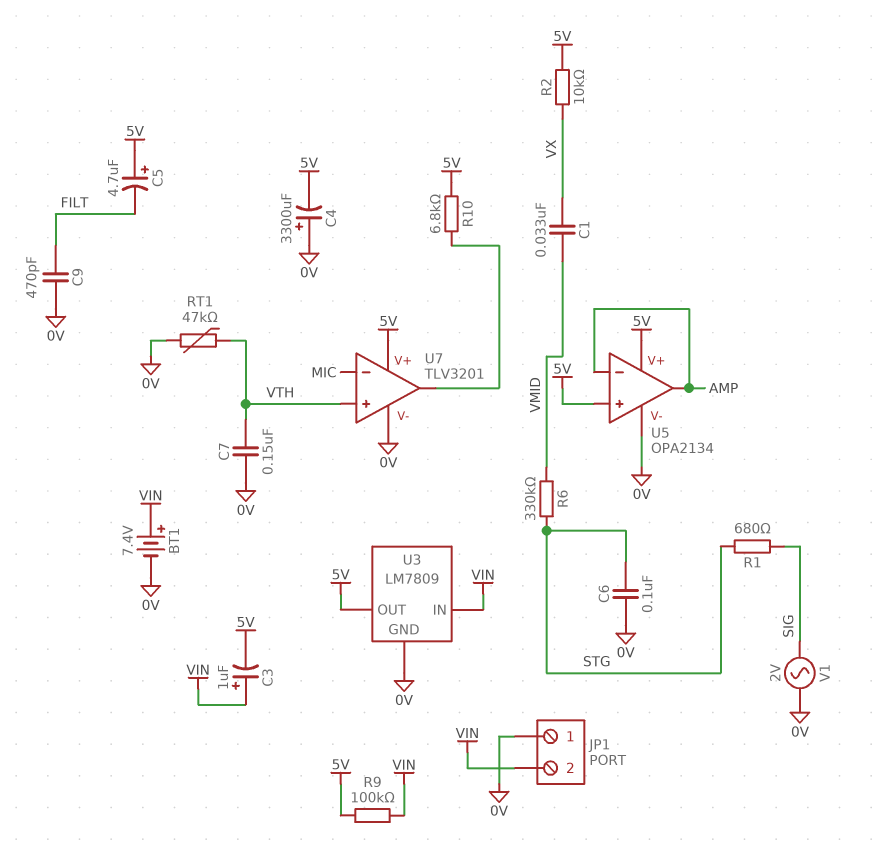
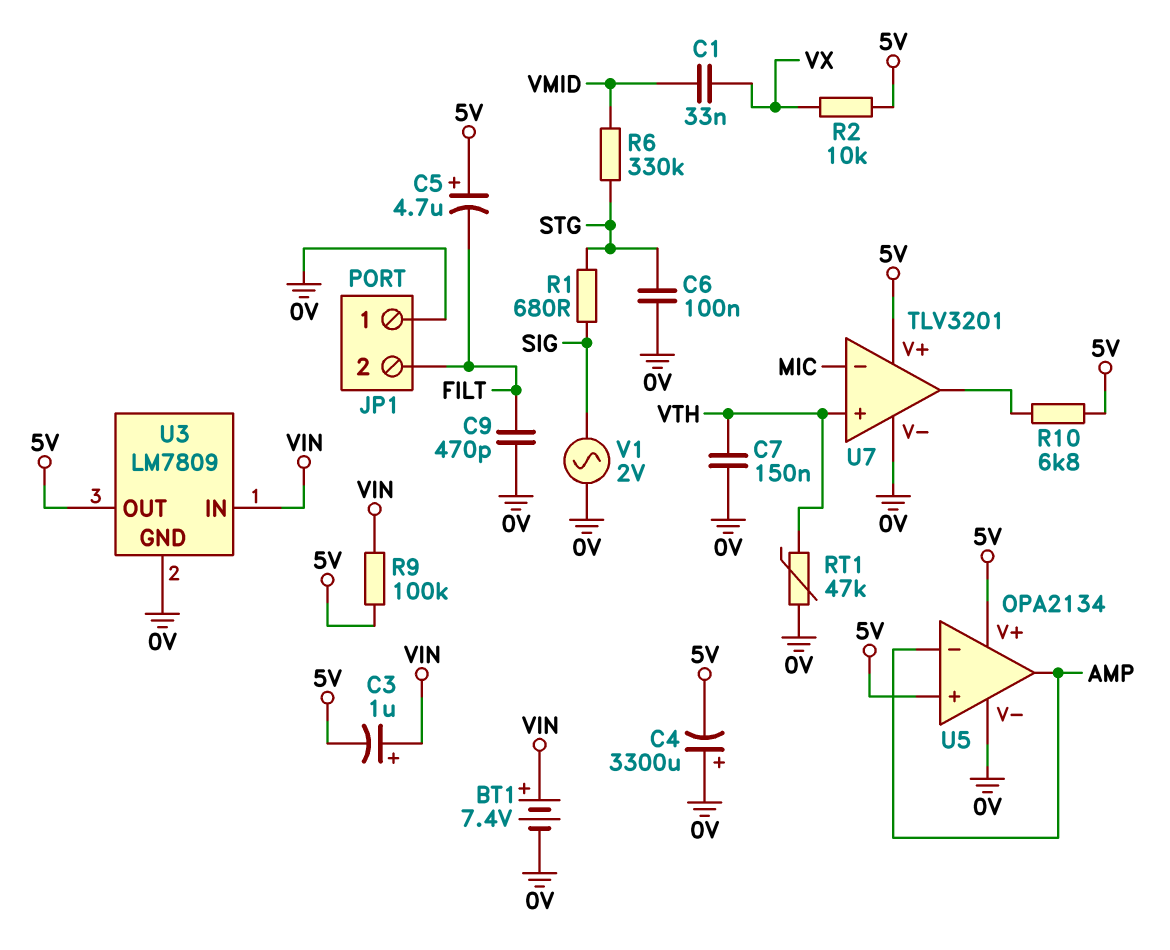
JP1 pin 2: VIN -> FILT

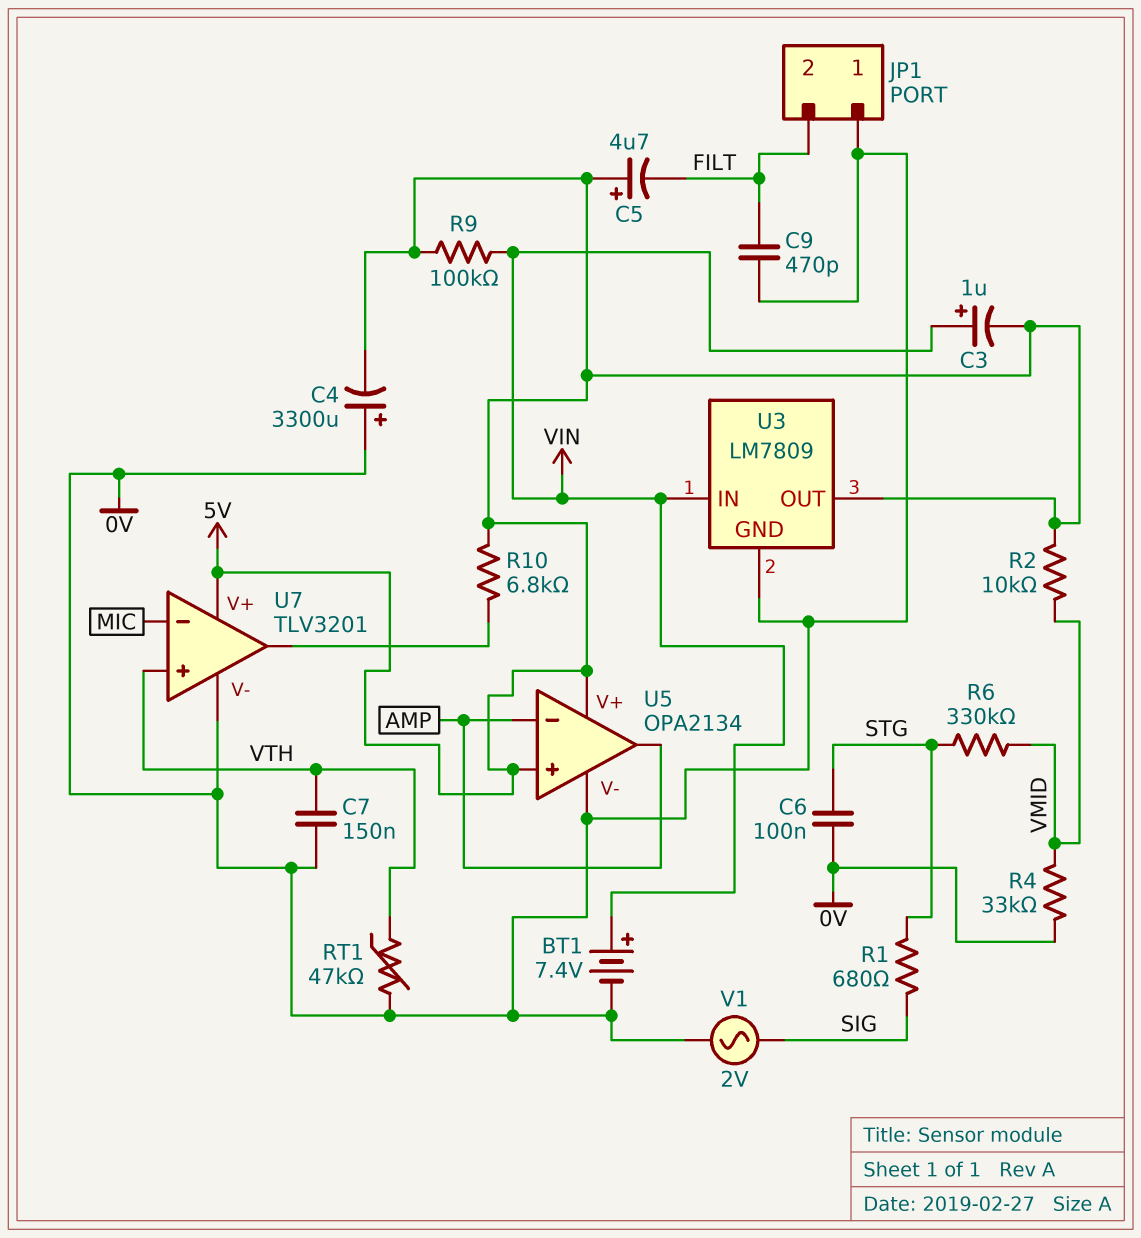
C1: 33nF (VMID, VX) -> none
R2: 10k (5V, VX) -> 10k (5V, VMID)
R4: none -> 33k (0V, VMID)

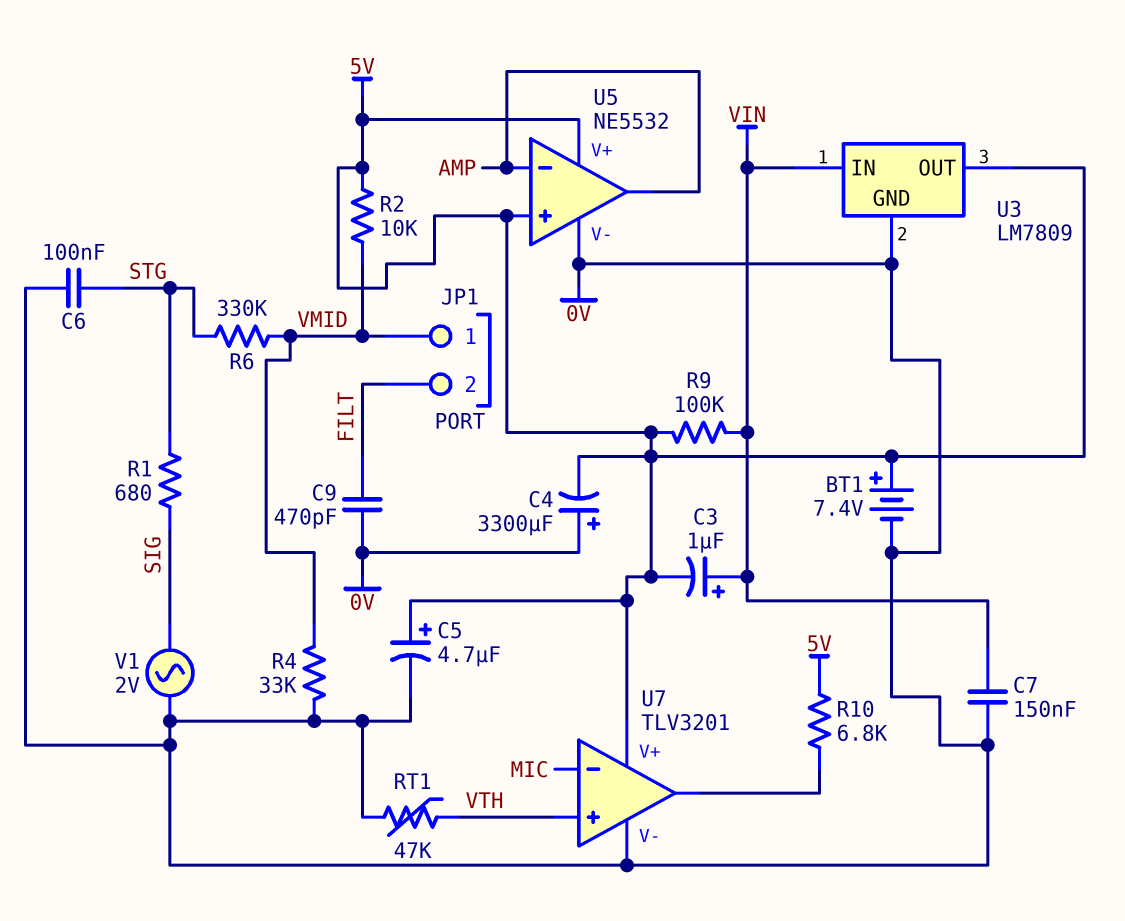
BT1: 7.4V (plus VIN, minus 0V) -> 7.4V (plus 5V, minus 0V)
C5: 4.7uF (plus 5V, minus FILT) -> 4.7uF (plus 5V, minus 0V)
C7: 150nF (0V, VTH) -> 150nF (0V, VIN)
JP1 pin 1: 0V -> VMID
U5: OPA2134 -> NE5532

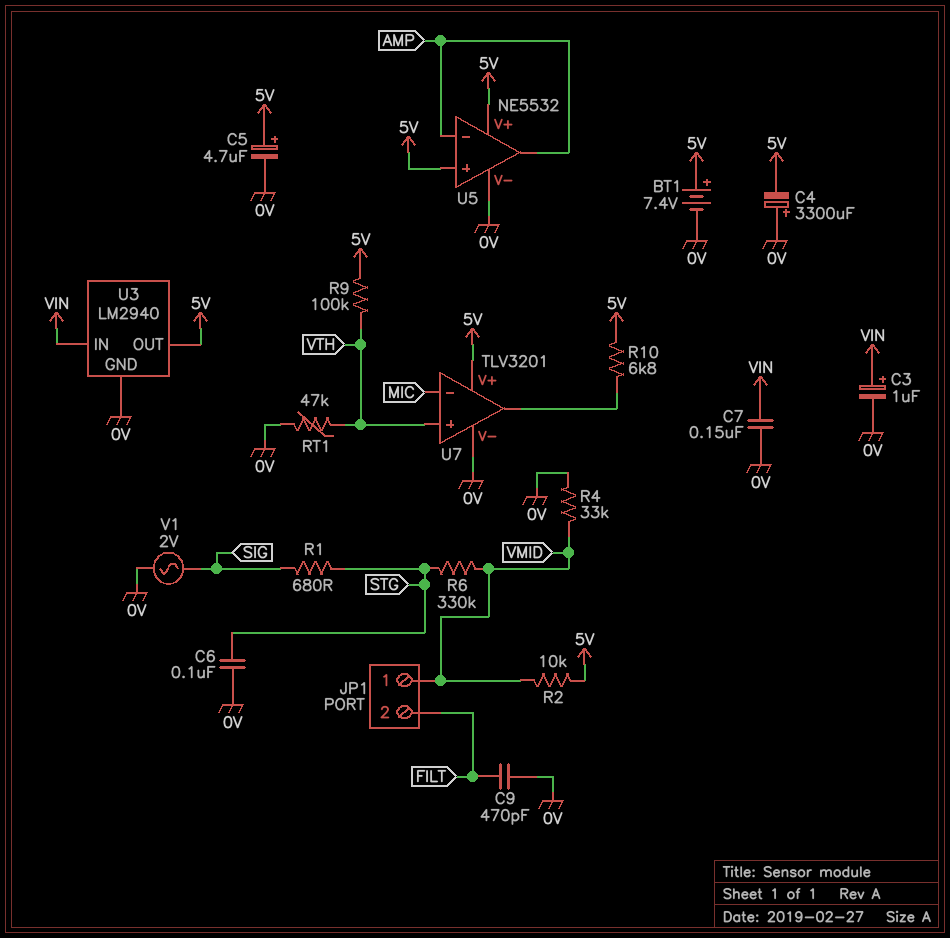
C3: 1uF (plus VIN, minus 5V) -> 1uF (plus VIN, minus 0V)
R9: 100k (5V, VIN) -> 100k (5V, VTH)
U3: LM7809 -> LM2940

